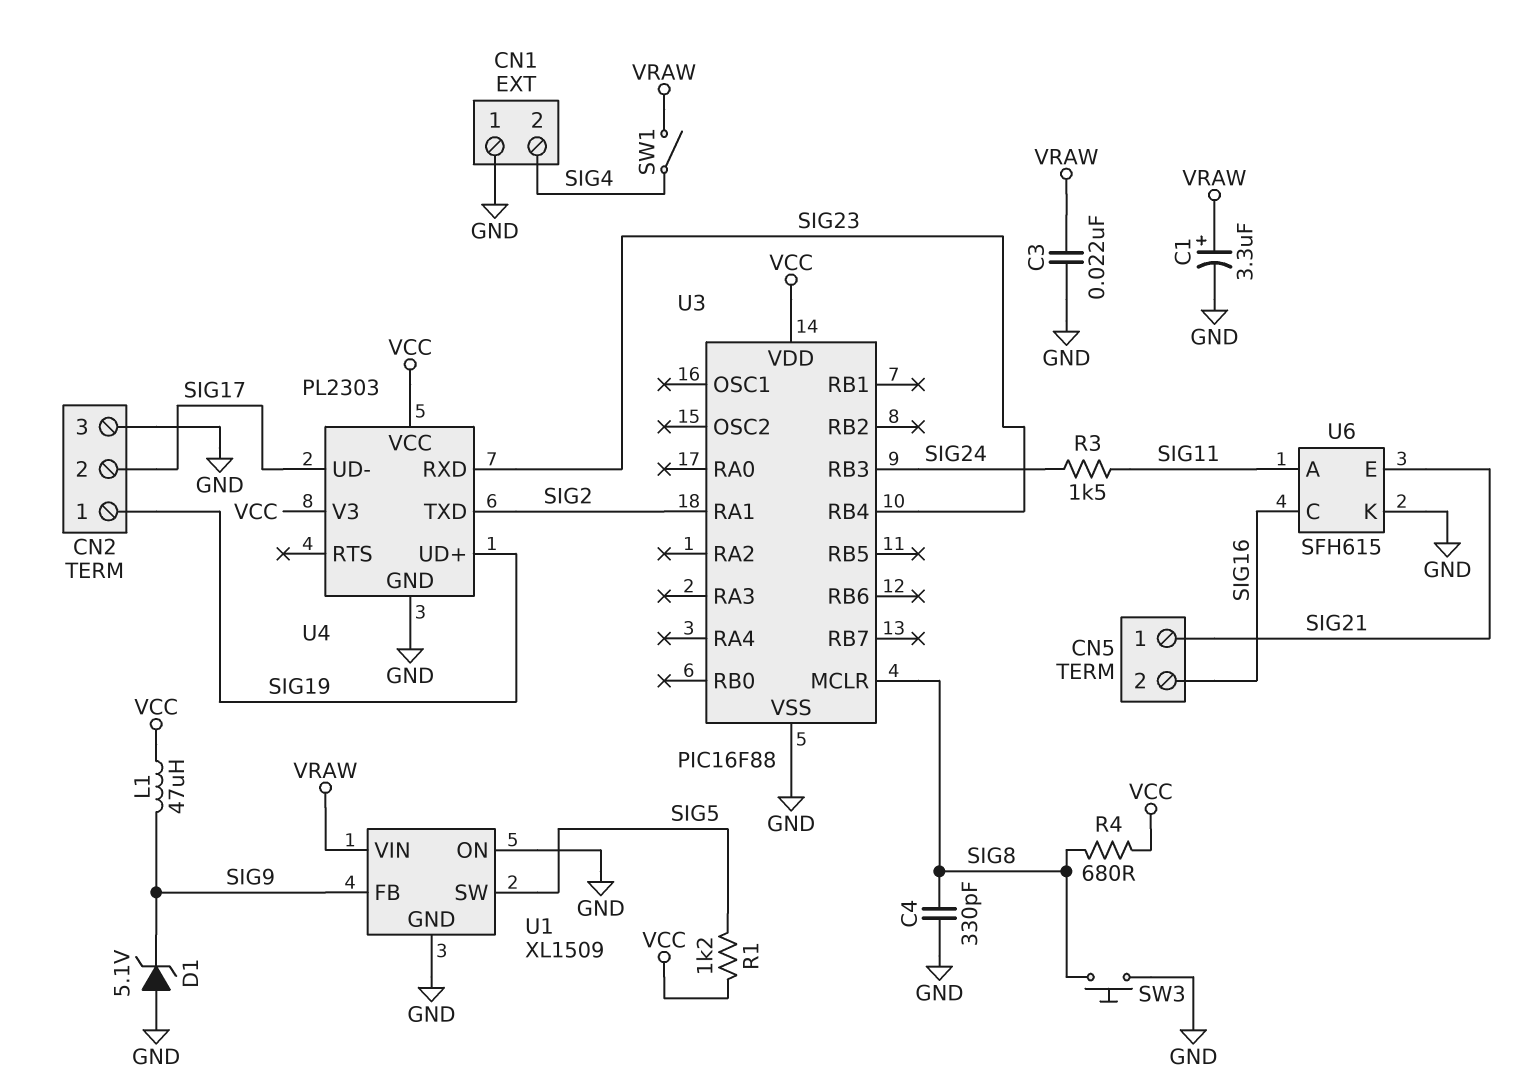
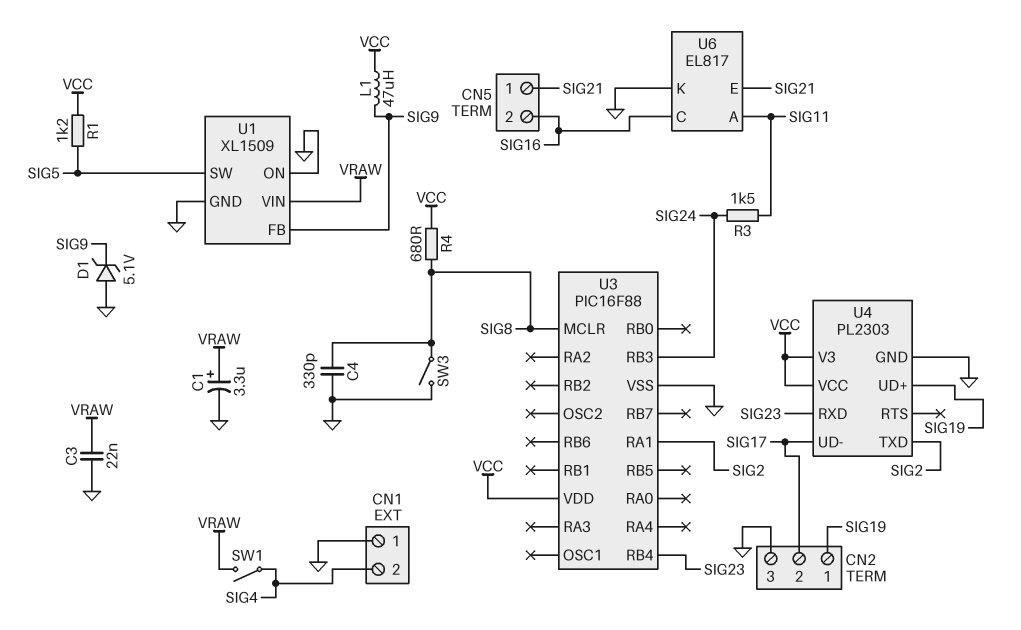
SW3: button (GND, SIG8) -> switch (GND, SIG8)
U6: SFH615 -> EL817

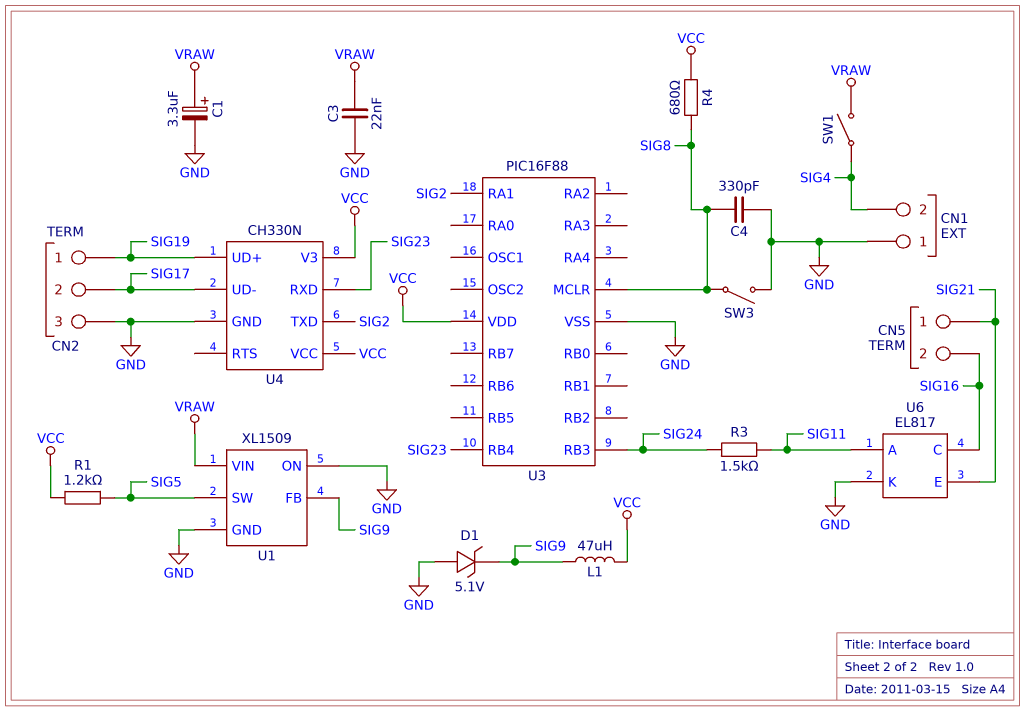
U4: PL2303 -> CH330N

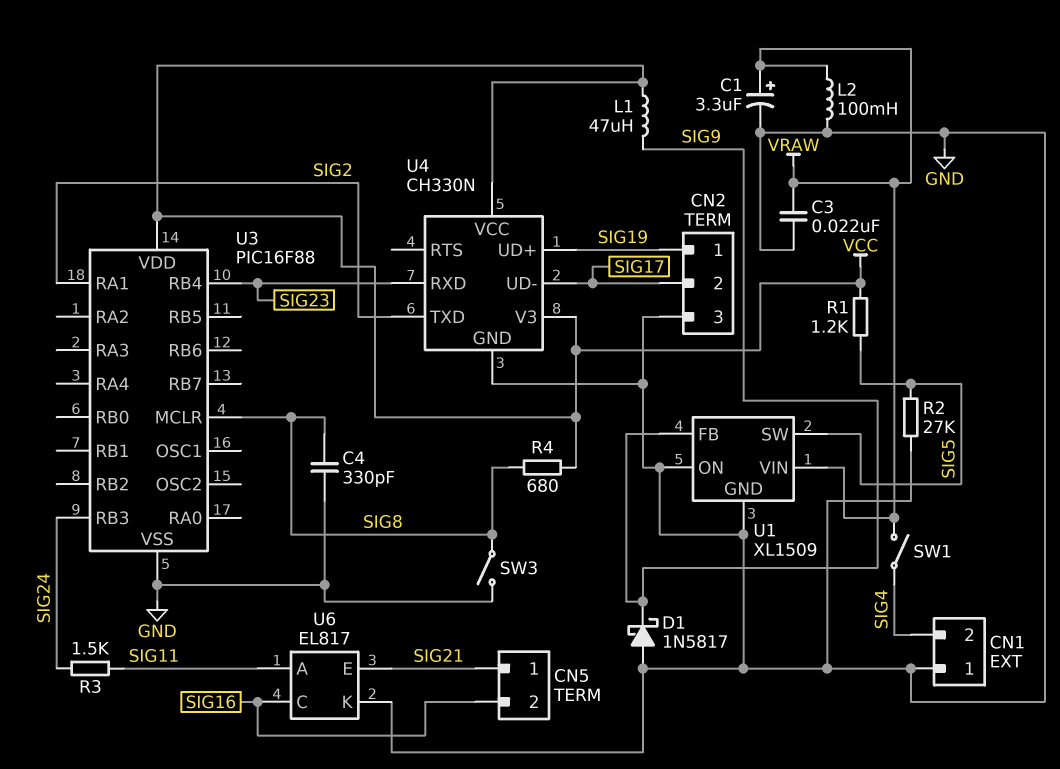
D1: zener 5.1V (A GND, K SIG9) -> schottky 1N5817 (A GND, K SIG9)
L2: none -> 100mH (GND, VRAW)
R2: none -> 27k (GND, SIG5)

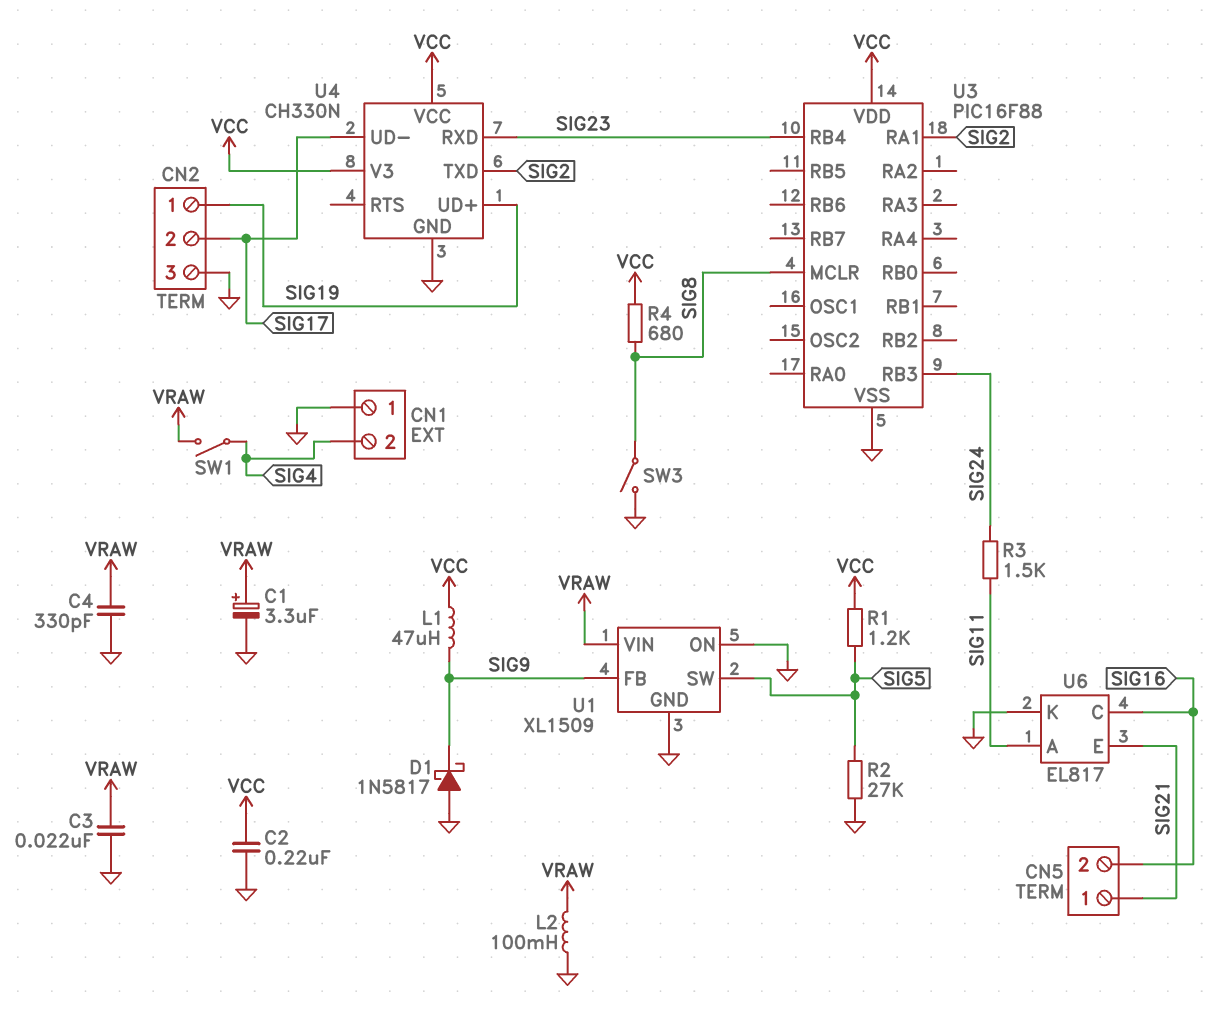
C2: none -> 220nF (GND, VCC)
C4: 330pF (GND, SIG8) -> 330pF (GND, VRAW)

